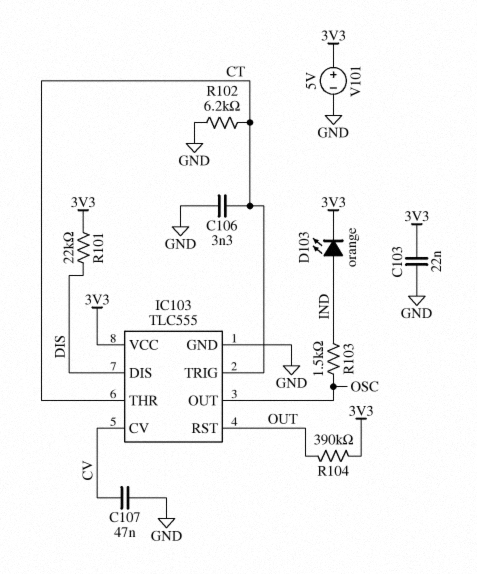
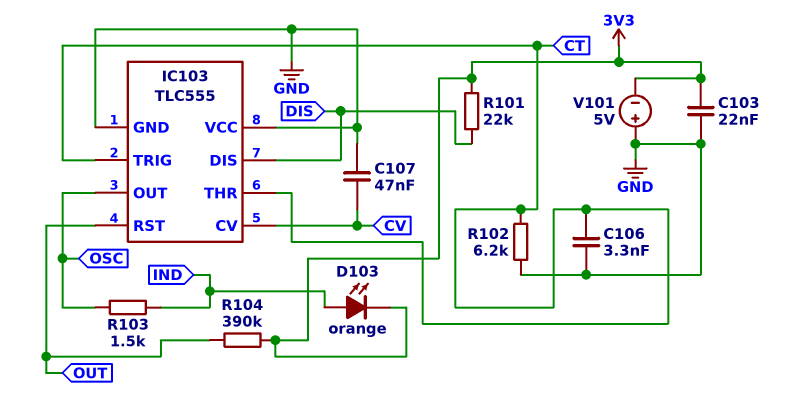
IC103 pin VCC: 3V3 -> GND
V101: 5V (plus 3V3, minus GND) -> 5V (plus GND, minus 3V3)

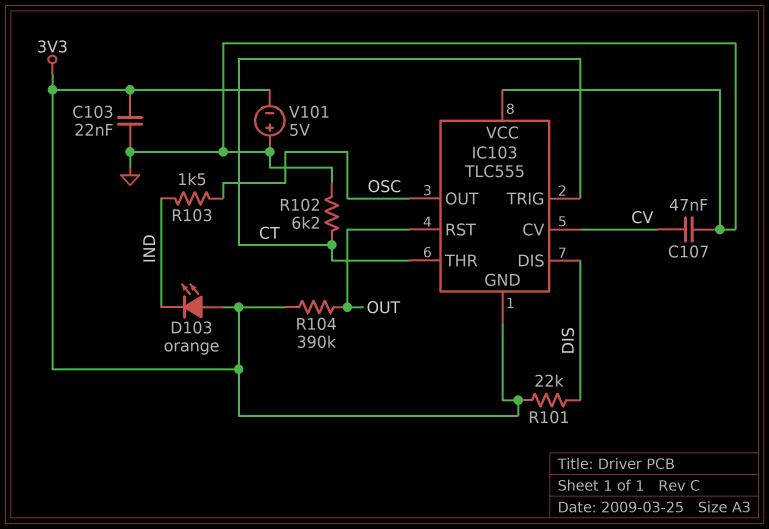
C106: 3.3nF (CT, GND) -> none
D103: LED orange (A IND, K 3V3) -> LED orange (A 3V3, K IND)
IC103 pin GND: GND -> 3V3

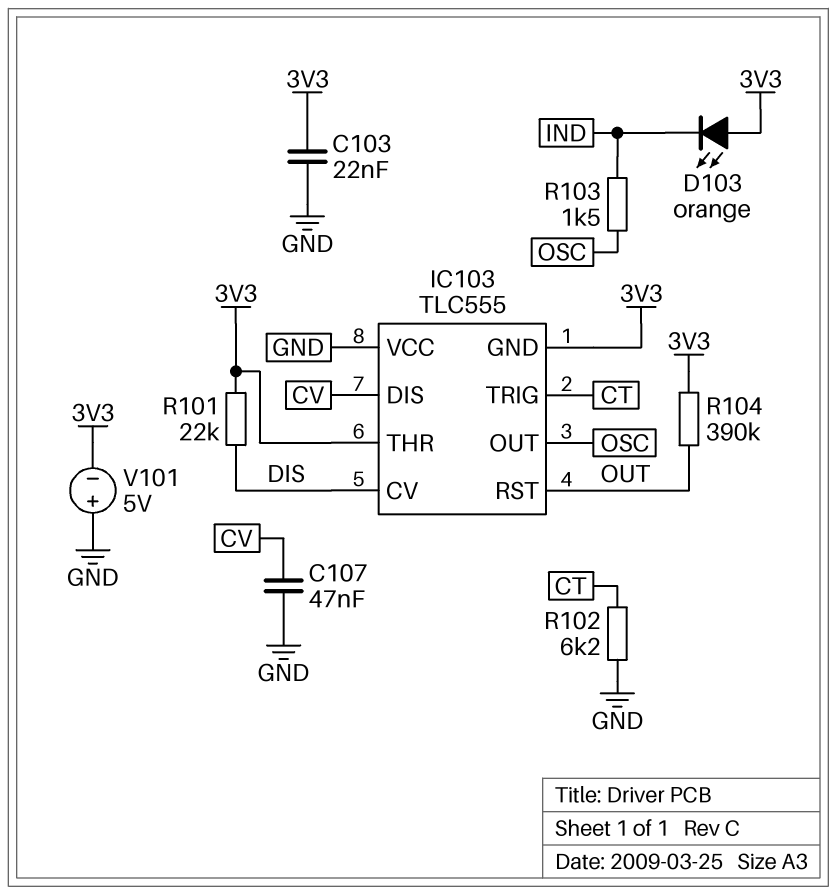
IC103 pin CV: CV -> DIS
IC103 pin DIS: DIS -> CV
IC103 pin THR: CT -> 3V3

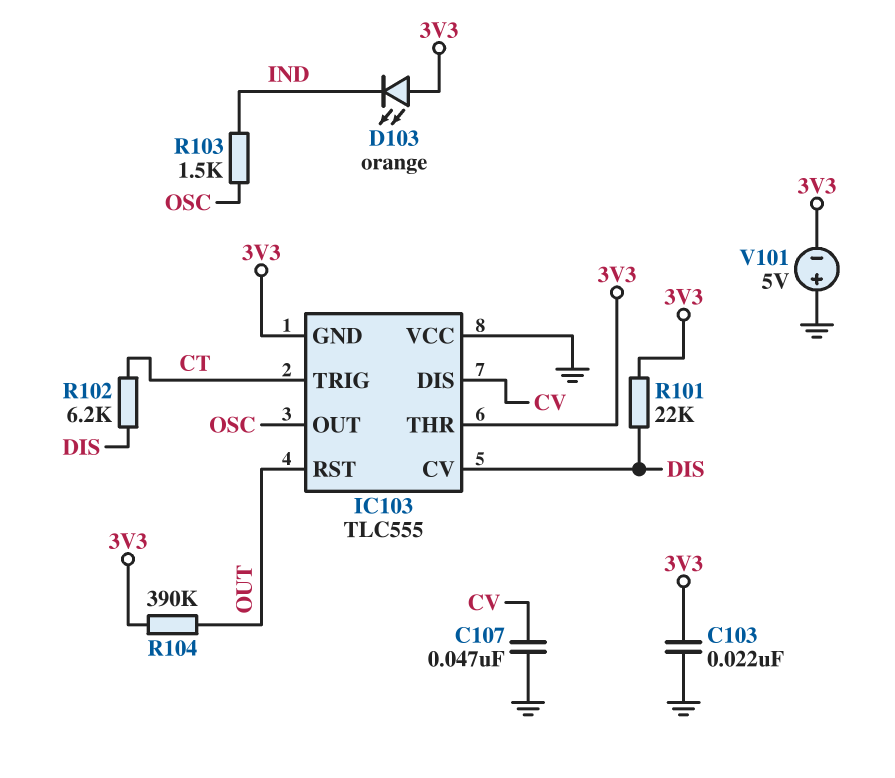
R102: 6.2k (CT, GND) -> 6.2k (CT, DIS)

